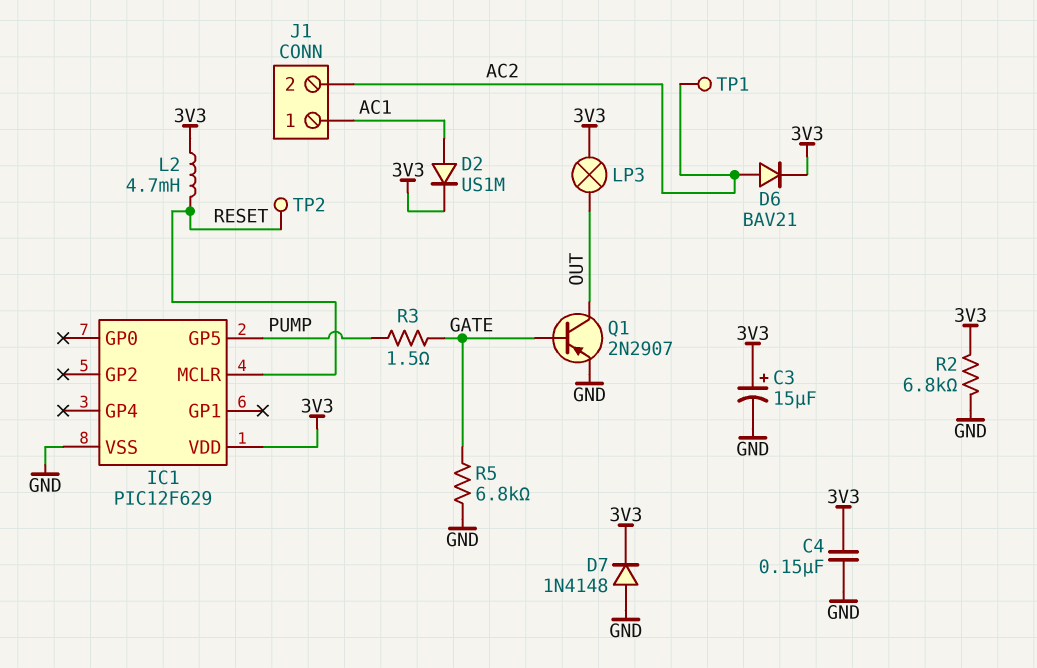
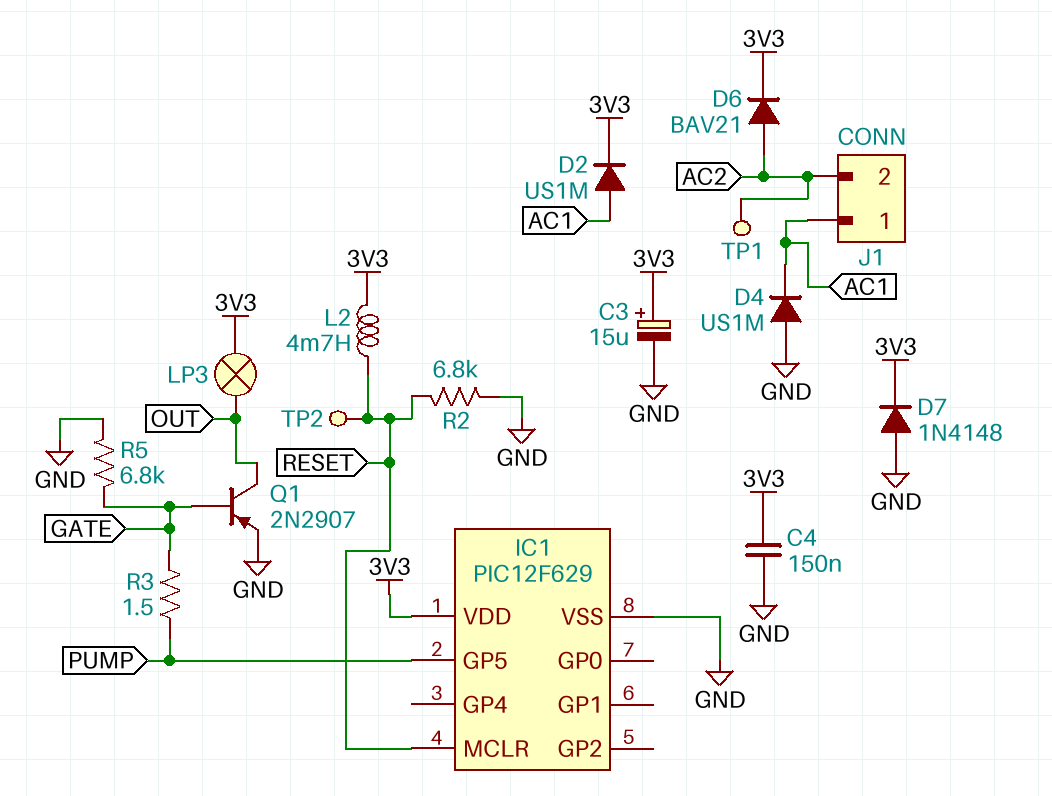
D4: none -> diode US1M (A GND, K AC1)
R2: 6.8k (3V3, GND) -> 6.8k (GND, RESET)

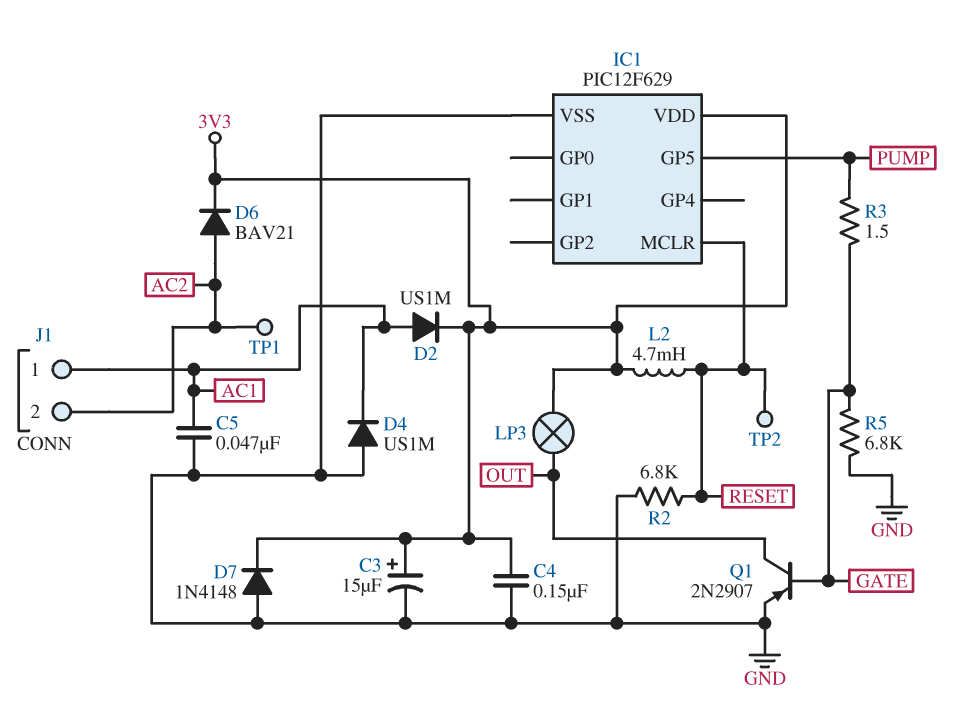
C5: none -> 47nF (AC1, GND)

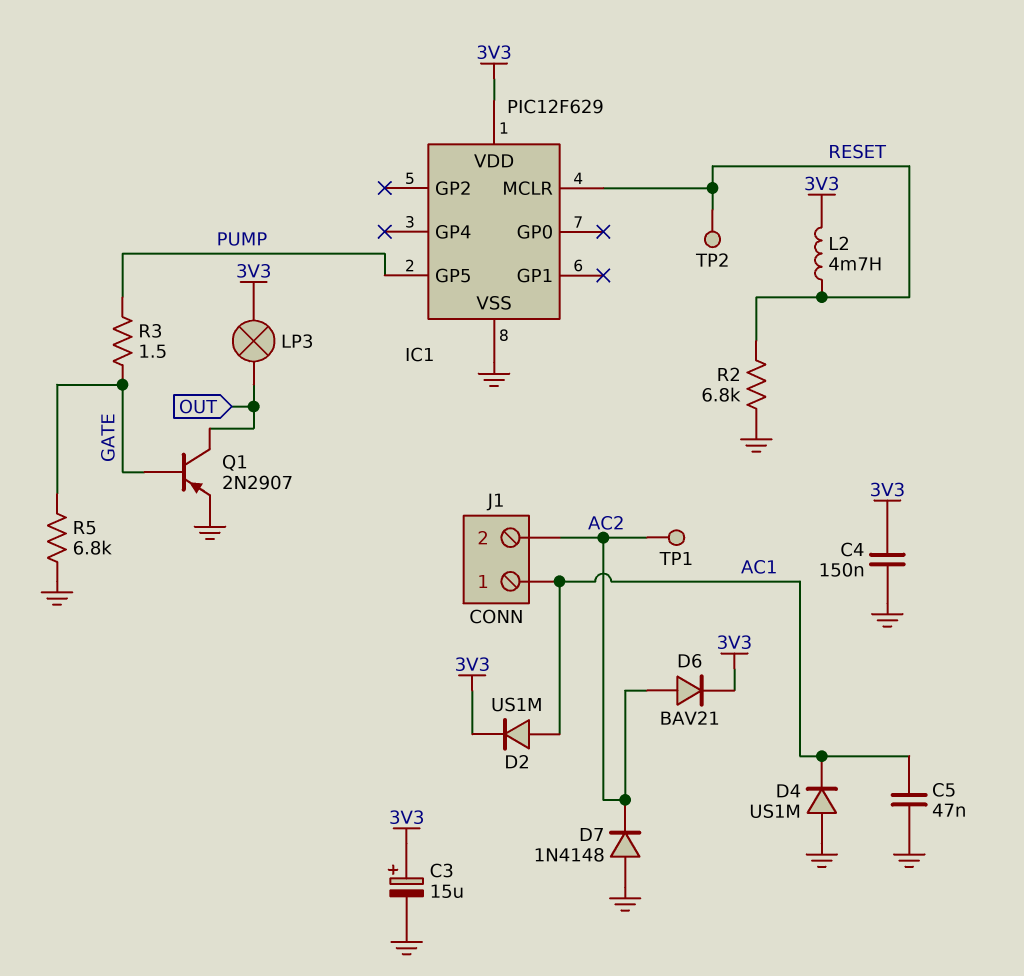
D7: diode 1N4148 (A GND, K 3V3) -> diode 1N4148 (A GND, K AC2)

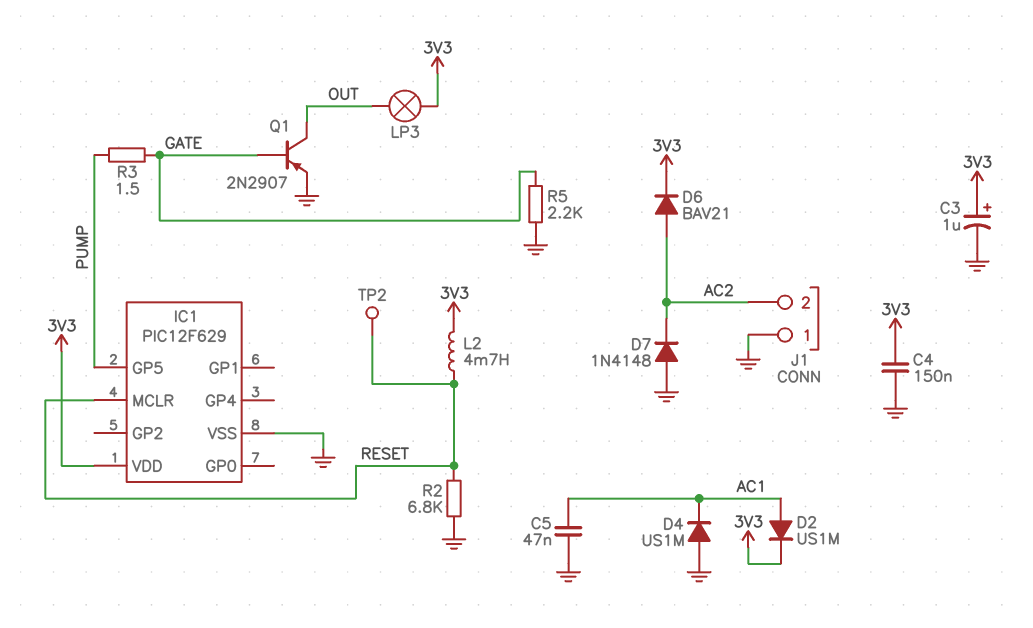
C3: 15uF (plus 3V3, minus GND) -> 1uF (plus 3V3, minus GND)
J1 pin 1: AC1 -> GND
R5: 6.8k (GATE, GND) -> 2.2k (GATE, GND)
TP1: test point (AC2) -> none

